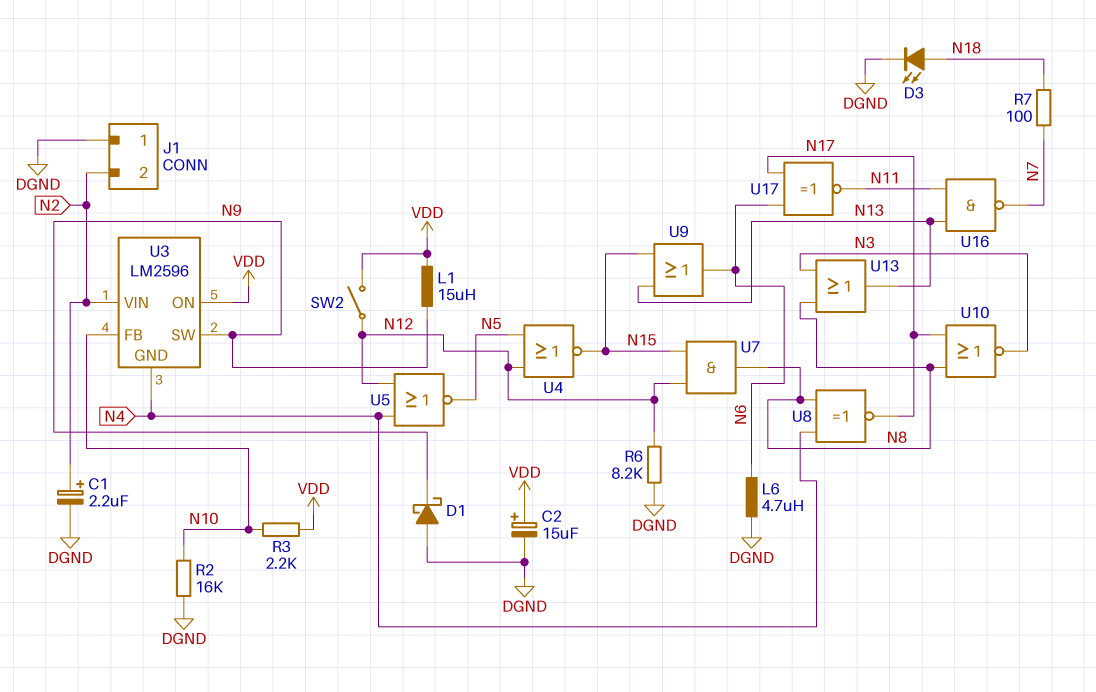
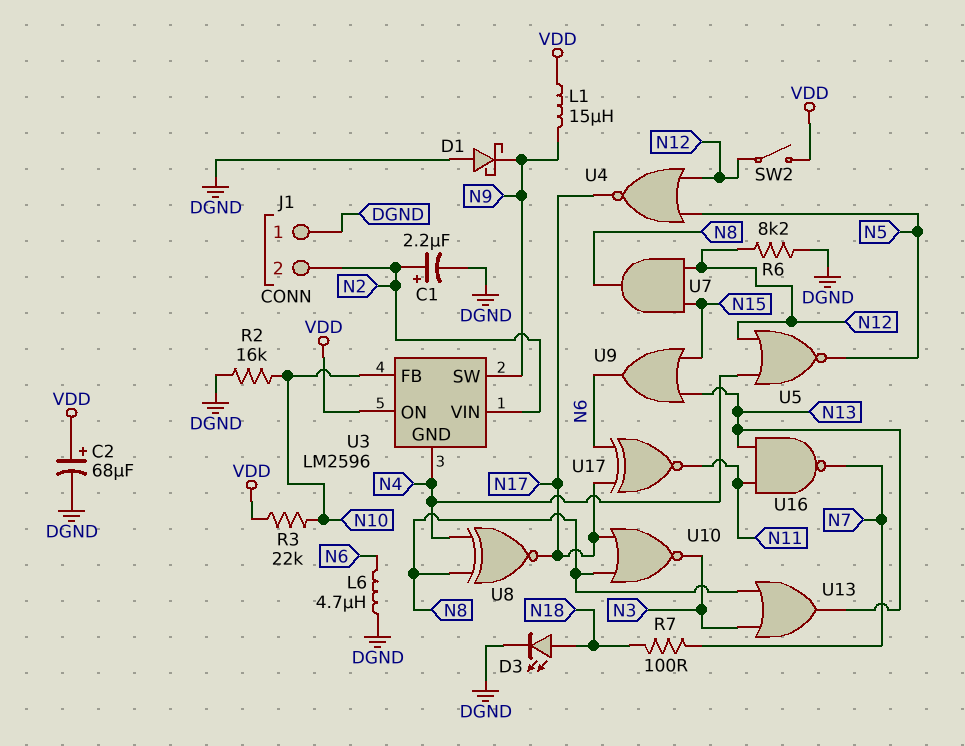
C2: 15uF (plus VDD, minus DGND) -> 68uF (plus VDD, minus DGND)
R3: 2.2k (N10, VDD) -> 22k (N10, VDD)
U4: NOR (in N5, in N12, out N15) -> NOR (in N5, in N12, out N17)

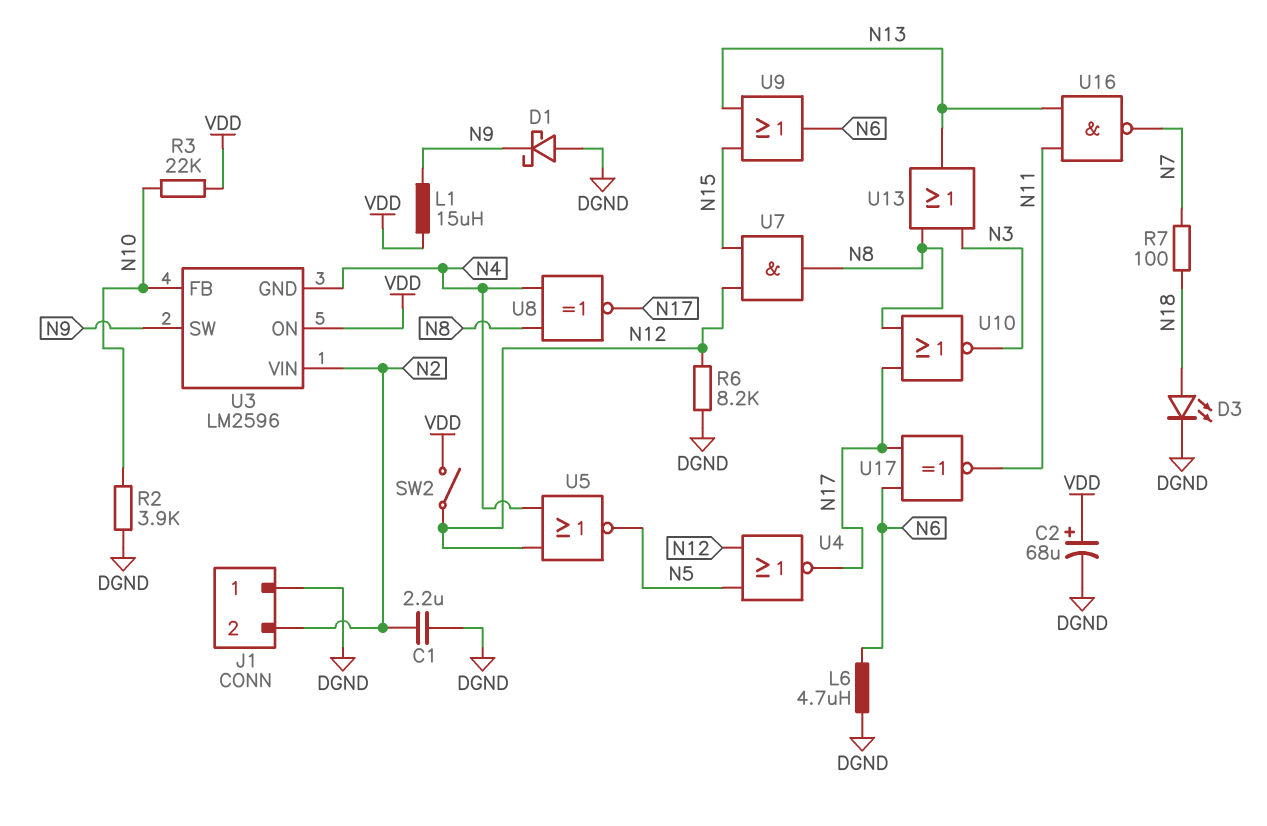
C1: 2.2uF (plus N2, minus DGND) -> 2.2uF (DGND, N2)
R2: 16k (DGND, N10) -> 3.9k (DGND, N10)

